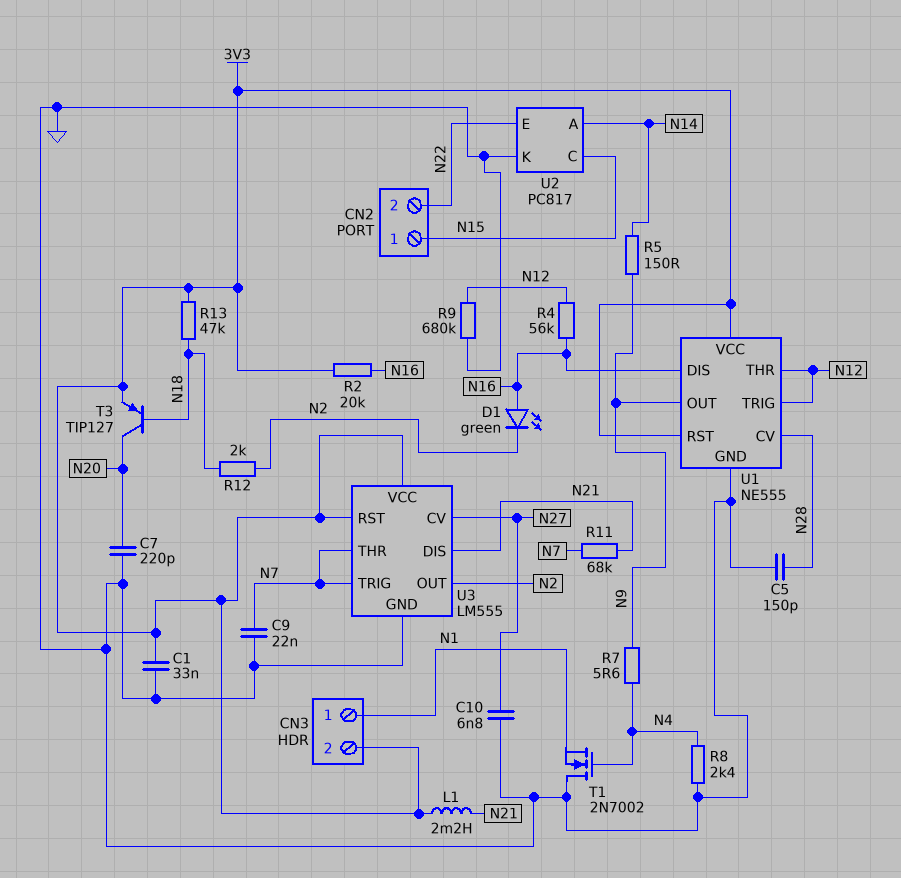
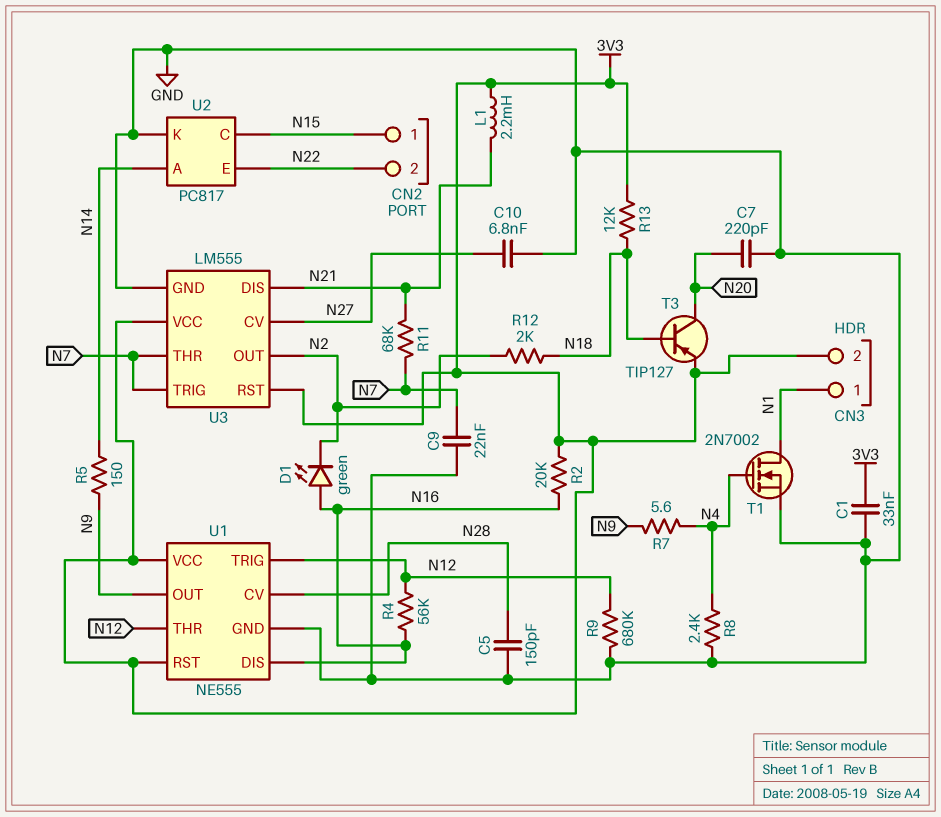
R13: 47k (3V3, N18) -> 12k (3V3, N18)
T1: NMOS 2N7002 (G N4, D GND, S N1) -> NMOS 2N7002 (G N4, D N1, S GND)

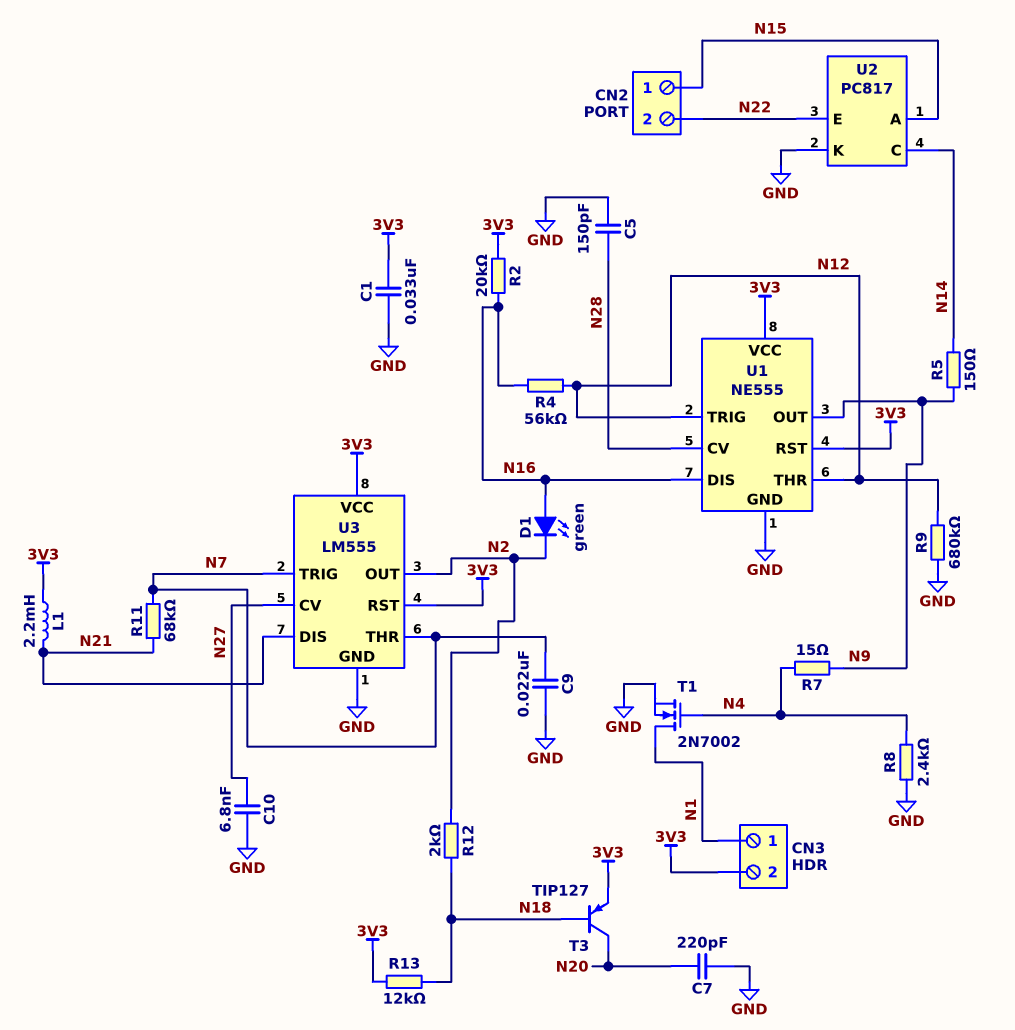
R7: 5.6 (N4, N9) -> 15 (N4, N9)
U2 pin A: N14 -> N15
U2 pin C: N15 -> N14

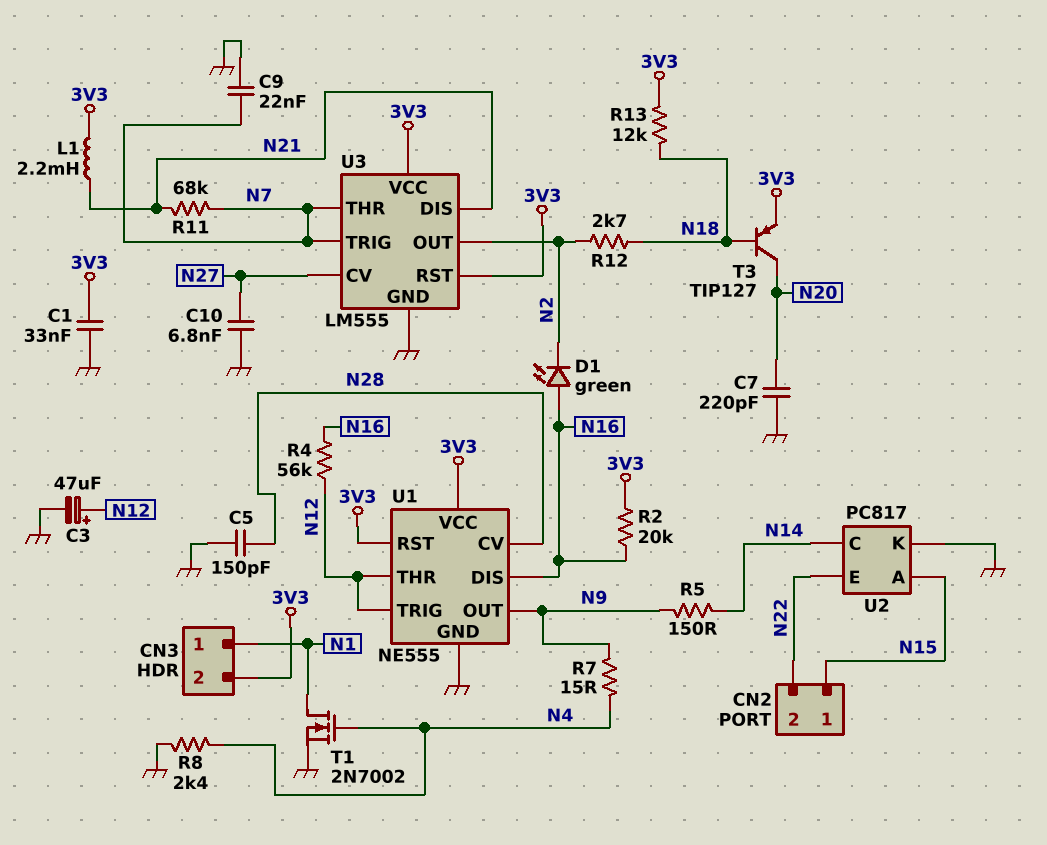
C3: none -> 47uF (plus N12, minus GND)
R9: 680k (GND, N12) -> none
R12: 2k (N2, N18) -> 2.7k (N2, N18)

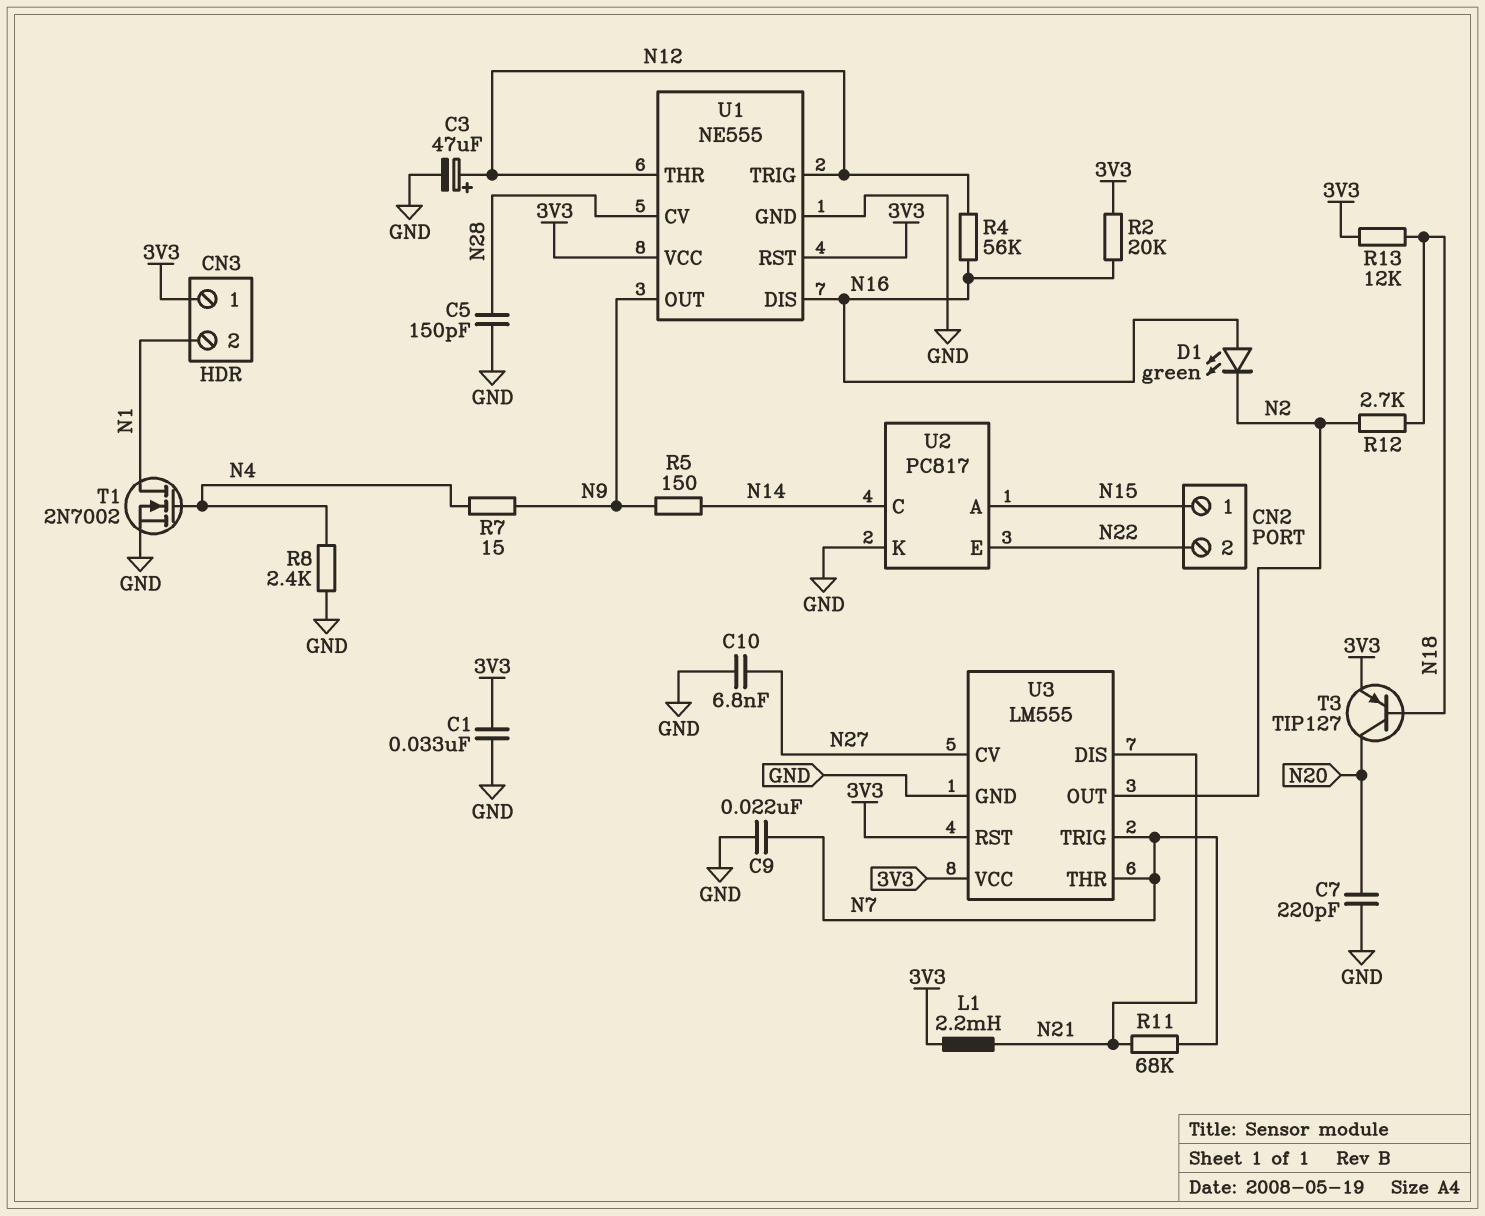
CN3 pin 1: N1 -> 3V3
CN3 pin 2: 3V3 -> N1

